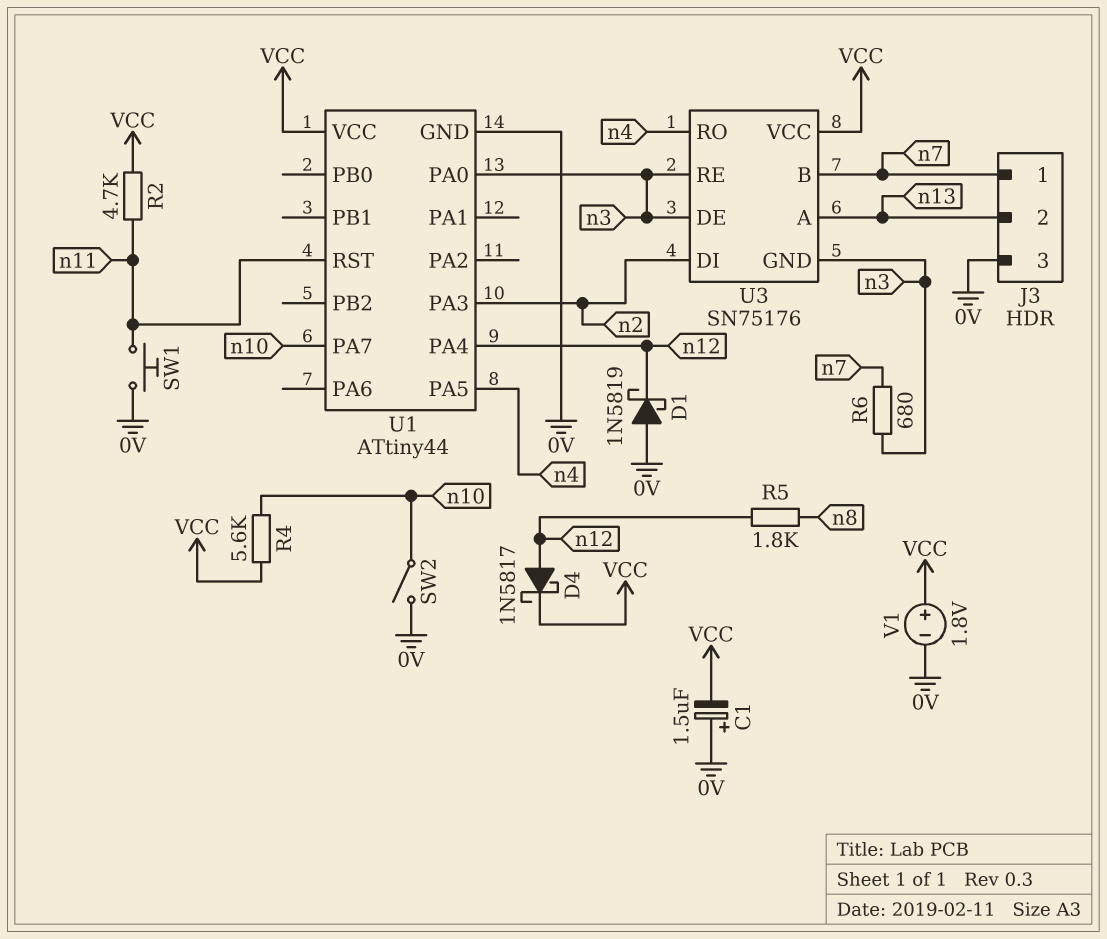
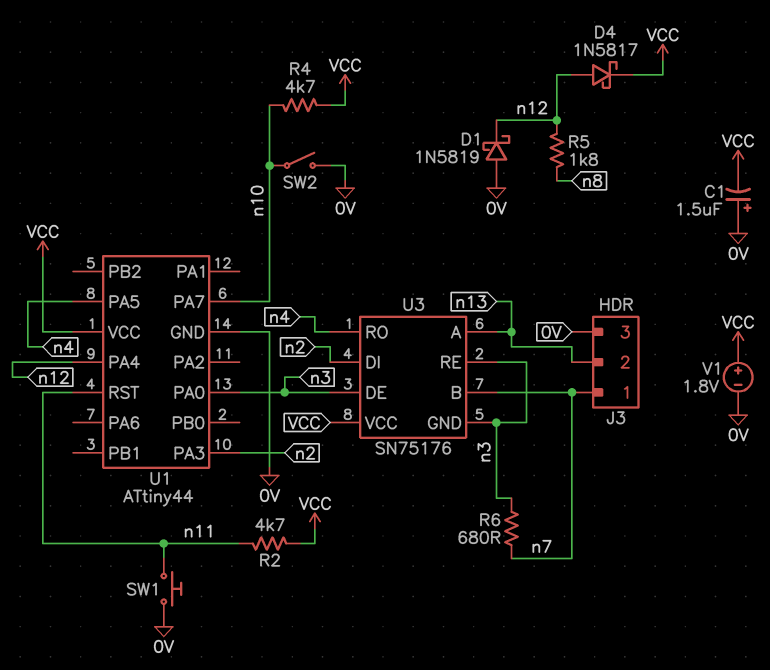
R4: 5.6k (VCC, n10) -> 4.7k (VCC, n10)

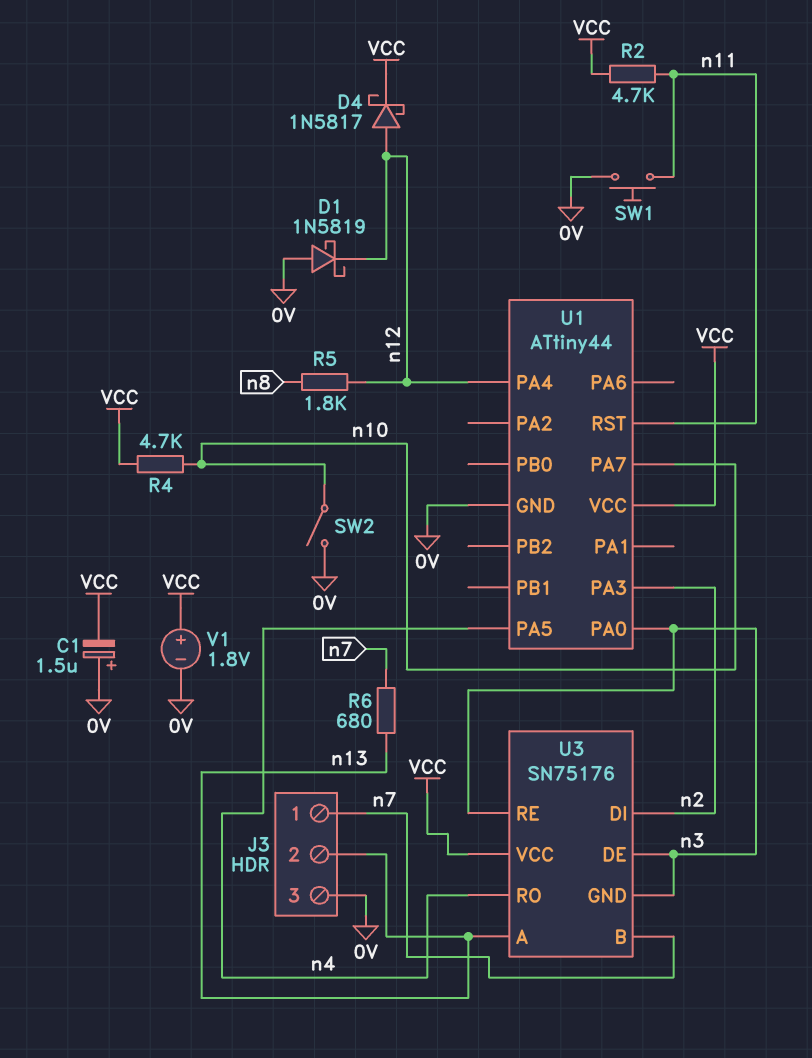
R6: 680 (n3, n7) -> 680 (n7, n13)

